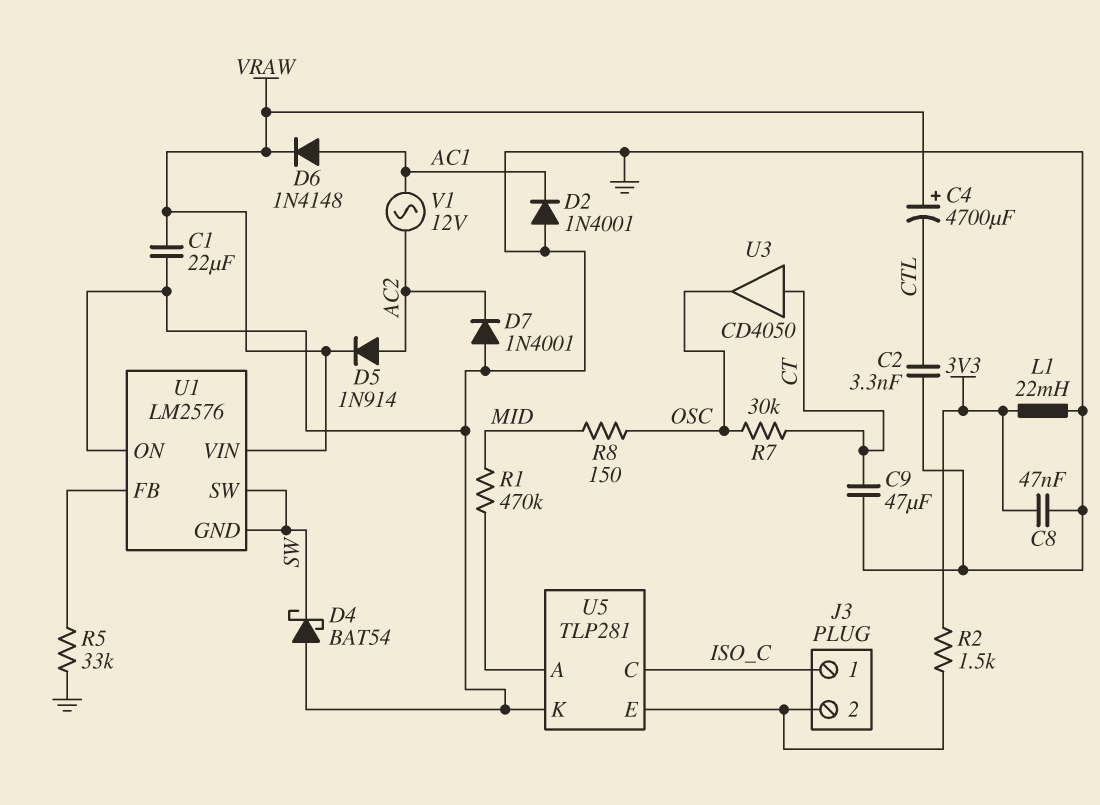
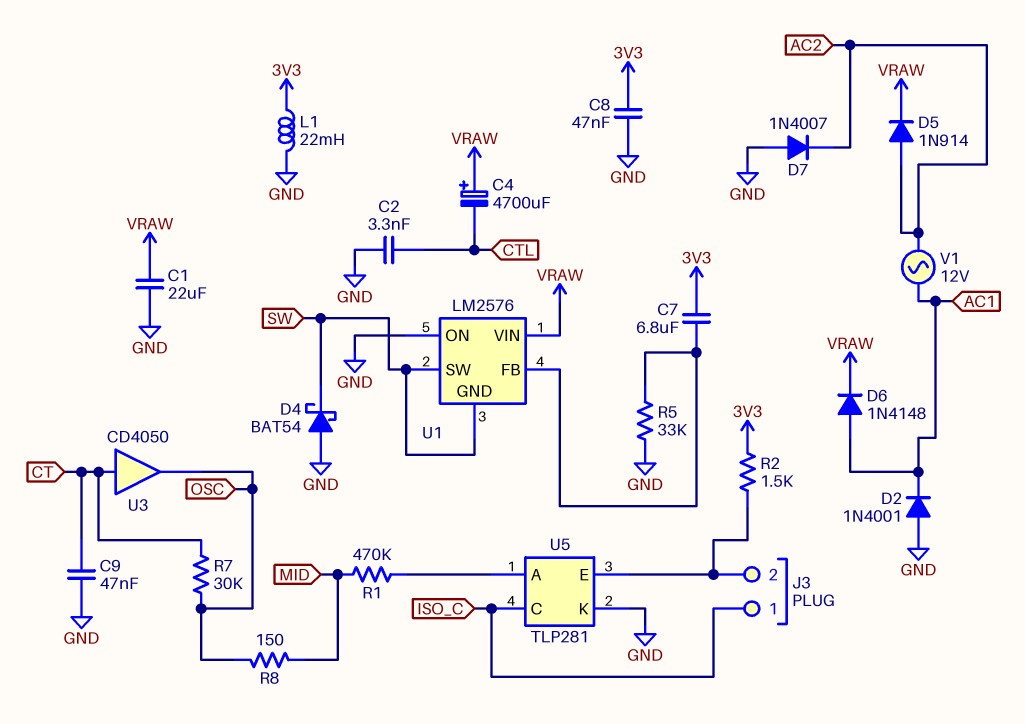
C7: none -> 6.8uF (3V3, U1/FB)
C9: 47uF (CT, GND) -> 47nF (CT, GND)
D7: diode 1N4001 (A GND, K AC2) -> diode 1N4007 (A GND, K AC2)

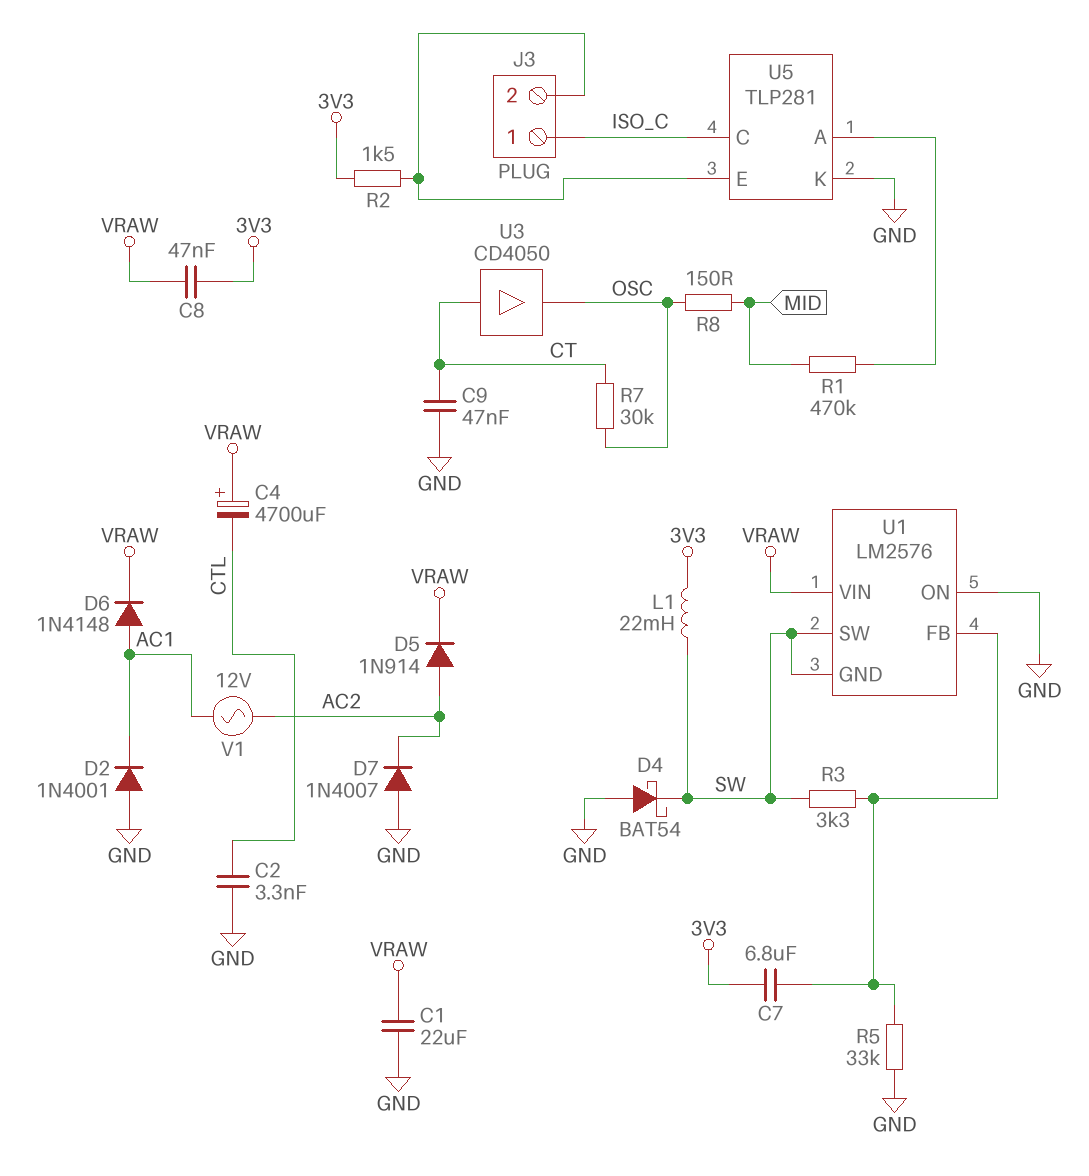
C8: 47nF (3V3, GND) -> 47nF (3V3, VRAW)
L1: 22mH (3V3, GND) -> 22mH (3V3, SW)
R3: none -> 3.3k (SW, U1/FB)

